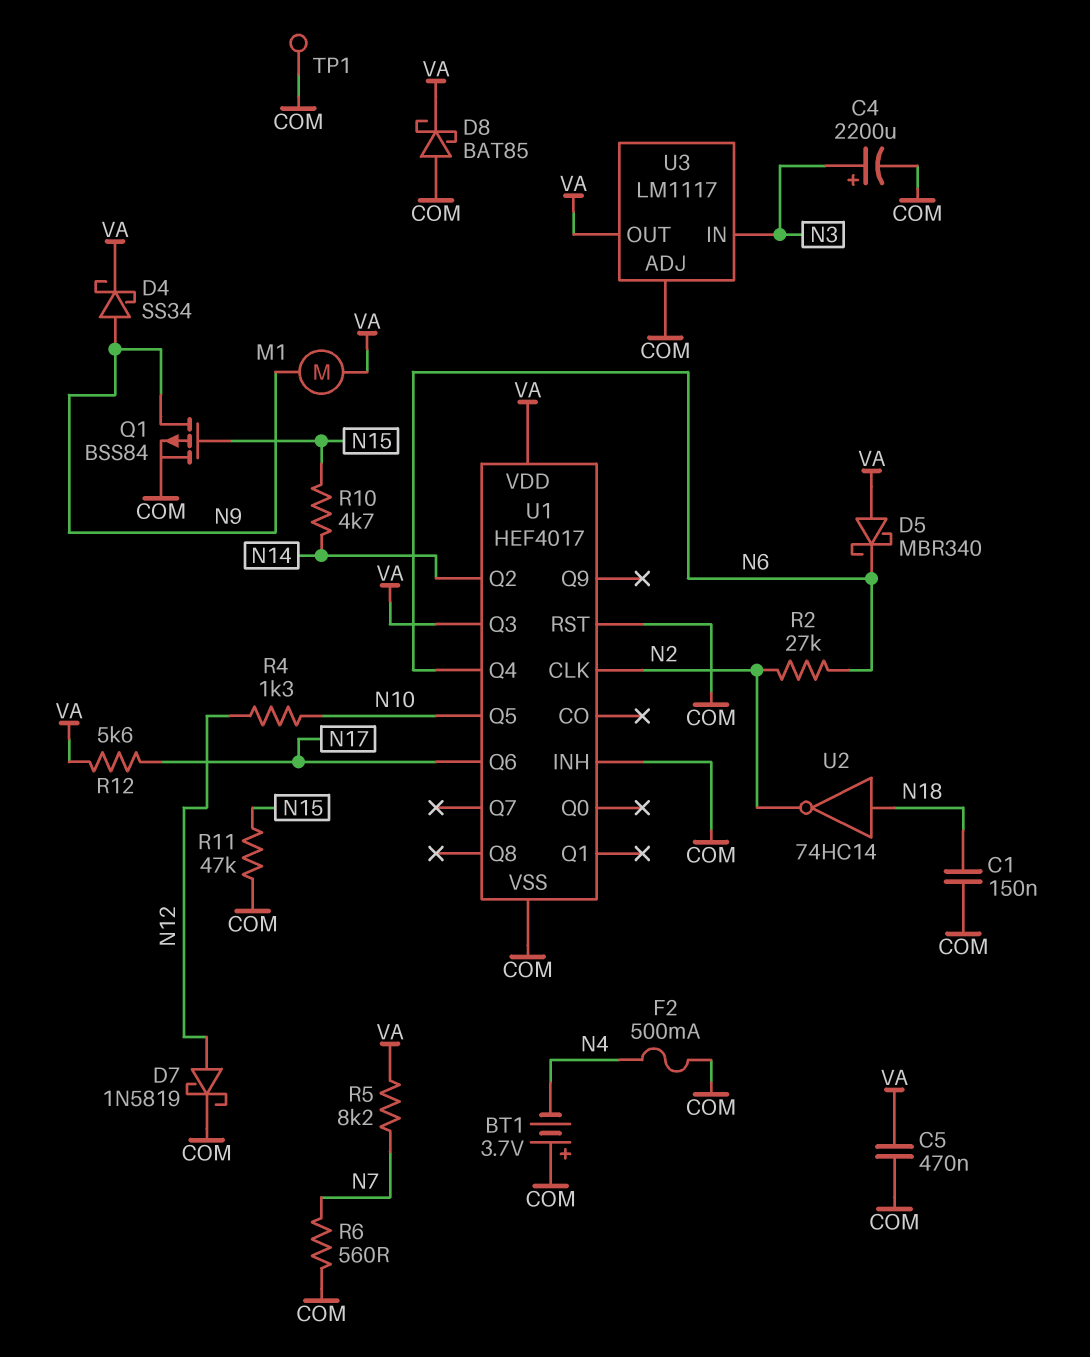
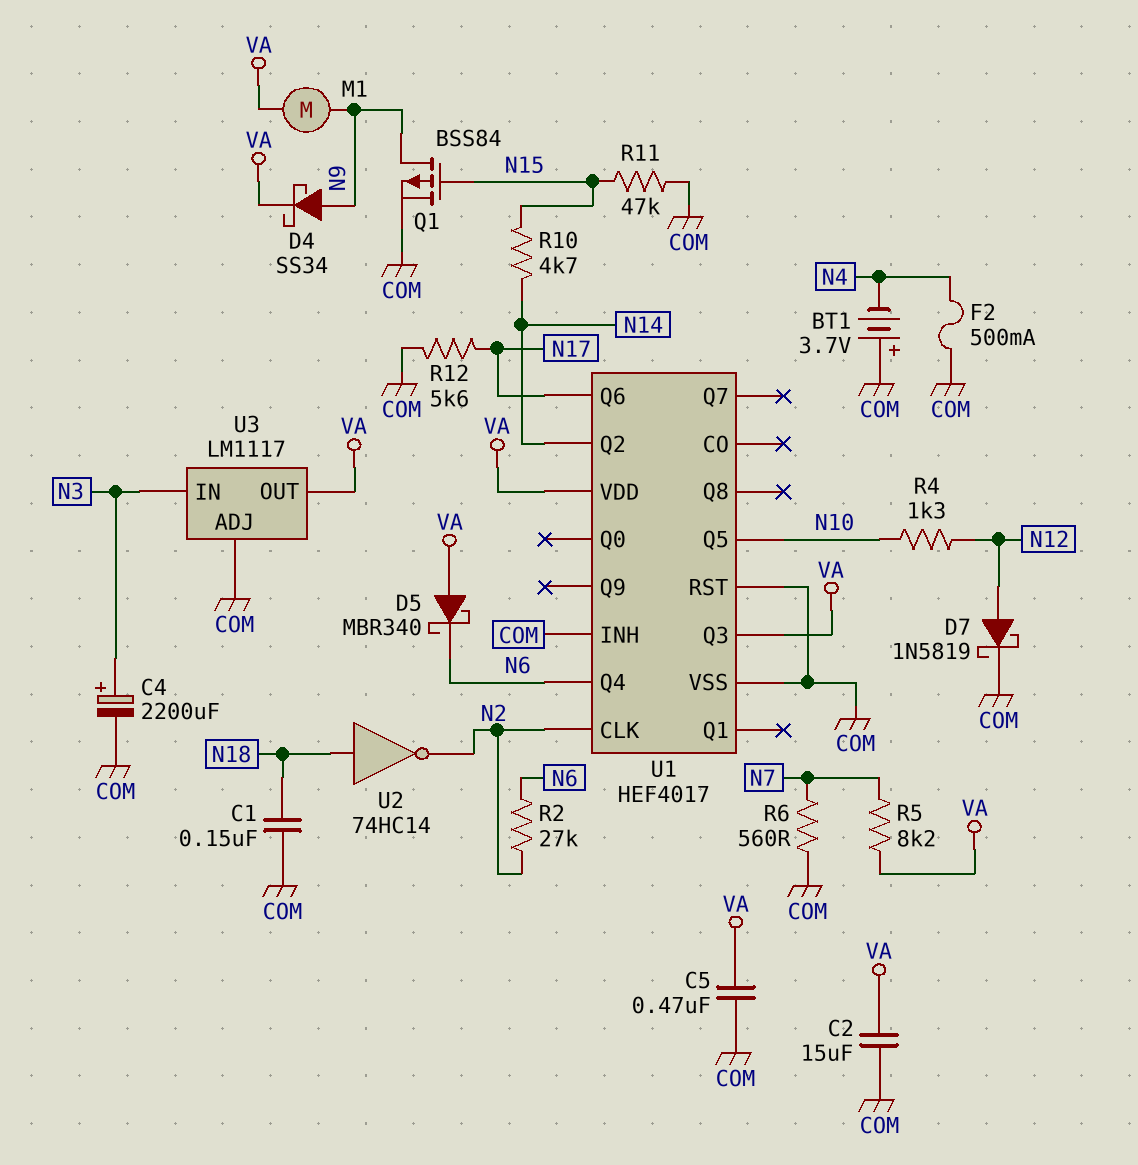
C2: none -> 15uF (COM, VA)
D8: schottky BAT85 (A COM, K VA) -> none
R12: 5.6k (N17, VA) -> 5.6k (COM, N17)
TP1: test point (COM) -> none

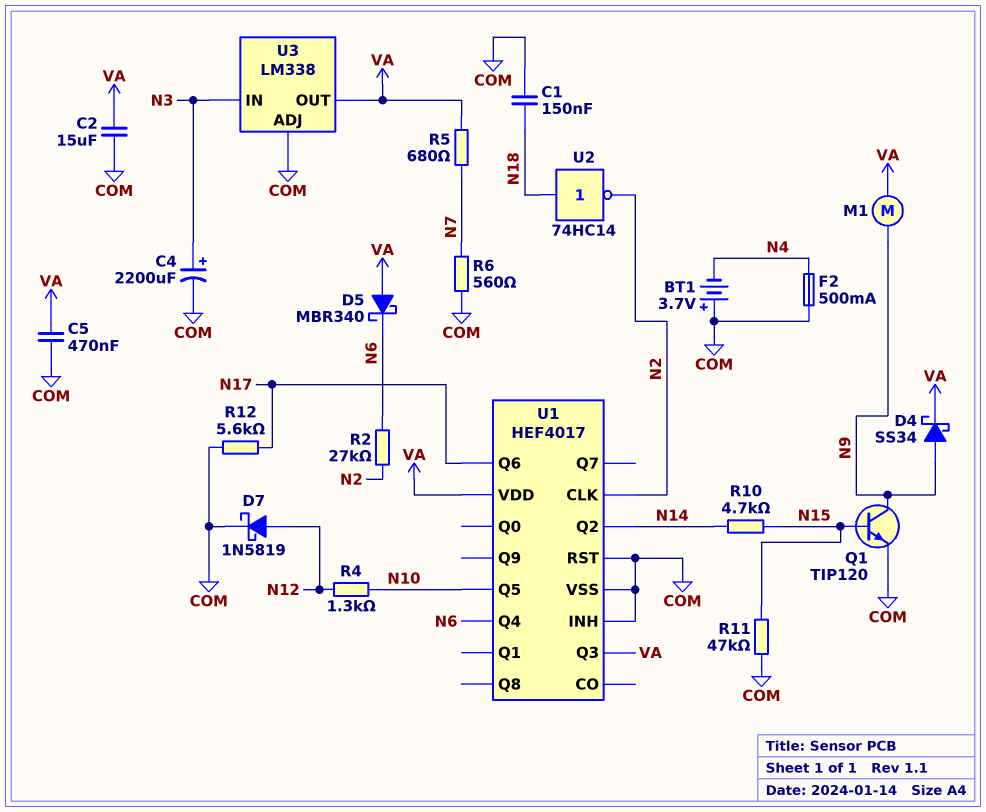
Q1: PMOS BSS84 (G N15, D N9, S COM) -> NPN TIP120 (B N15, C N9, E COM)
R5: 8.2k (N7, VA) -> 680 (N7, VA)
U3: LM1117 -> LM338

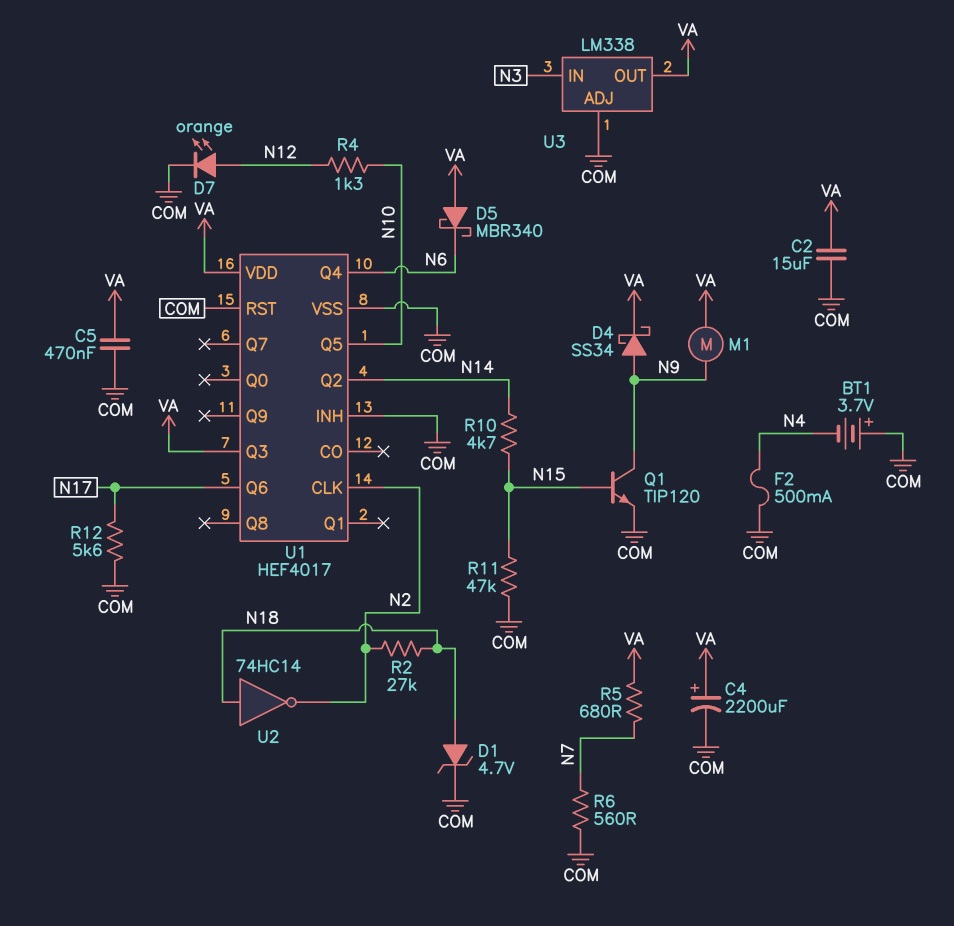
C1: 150nF (COM, N18) -> none
C4: 2200uF (plus N3, minus COM) -> 2200uF (plus VA, minus COM)
D1: none -> zener 4.7V (A N18, K COM)
D7: schottky 1N5819 (A N12, K COM) -> LED orange (A N12, K COM)
R2: 27k (N2, N6) -> 27k (N2, N18)

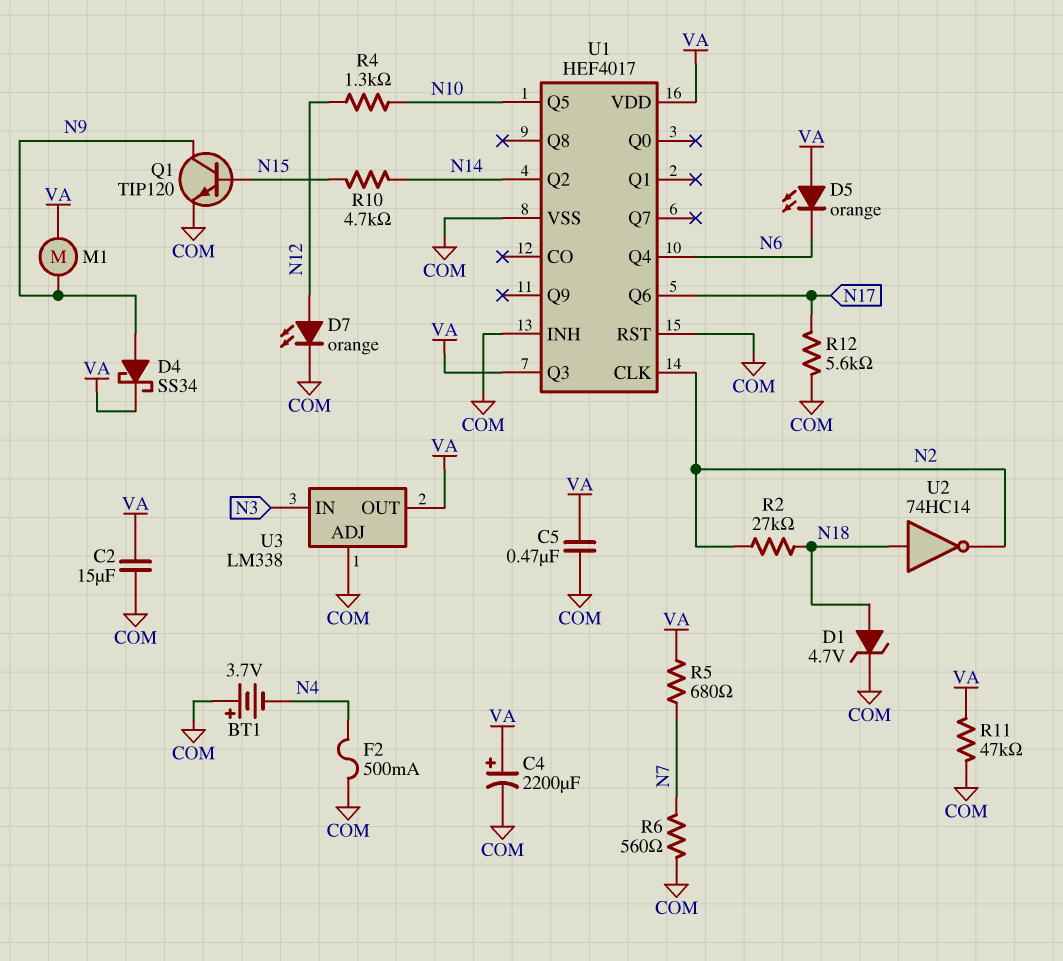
D5: schottky MBR340 (A VA, K N6) -> LED orange (A VA, K N6)
R11: 47k (COM, N15) -> 47k (COM, VA)

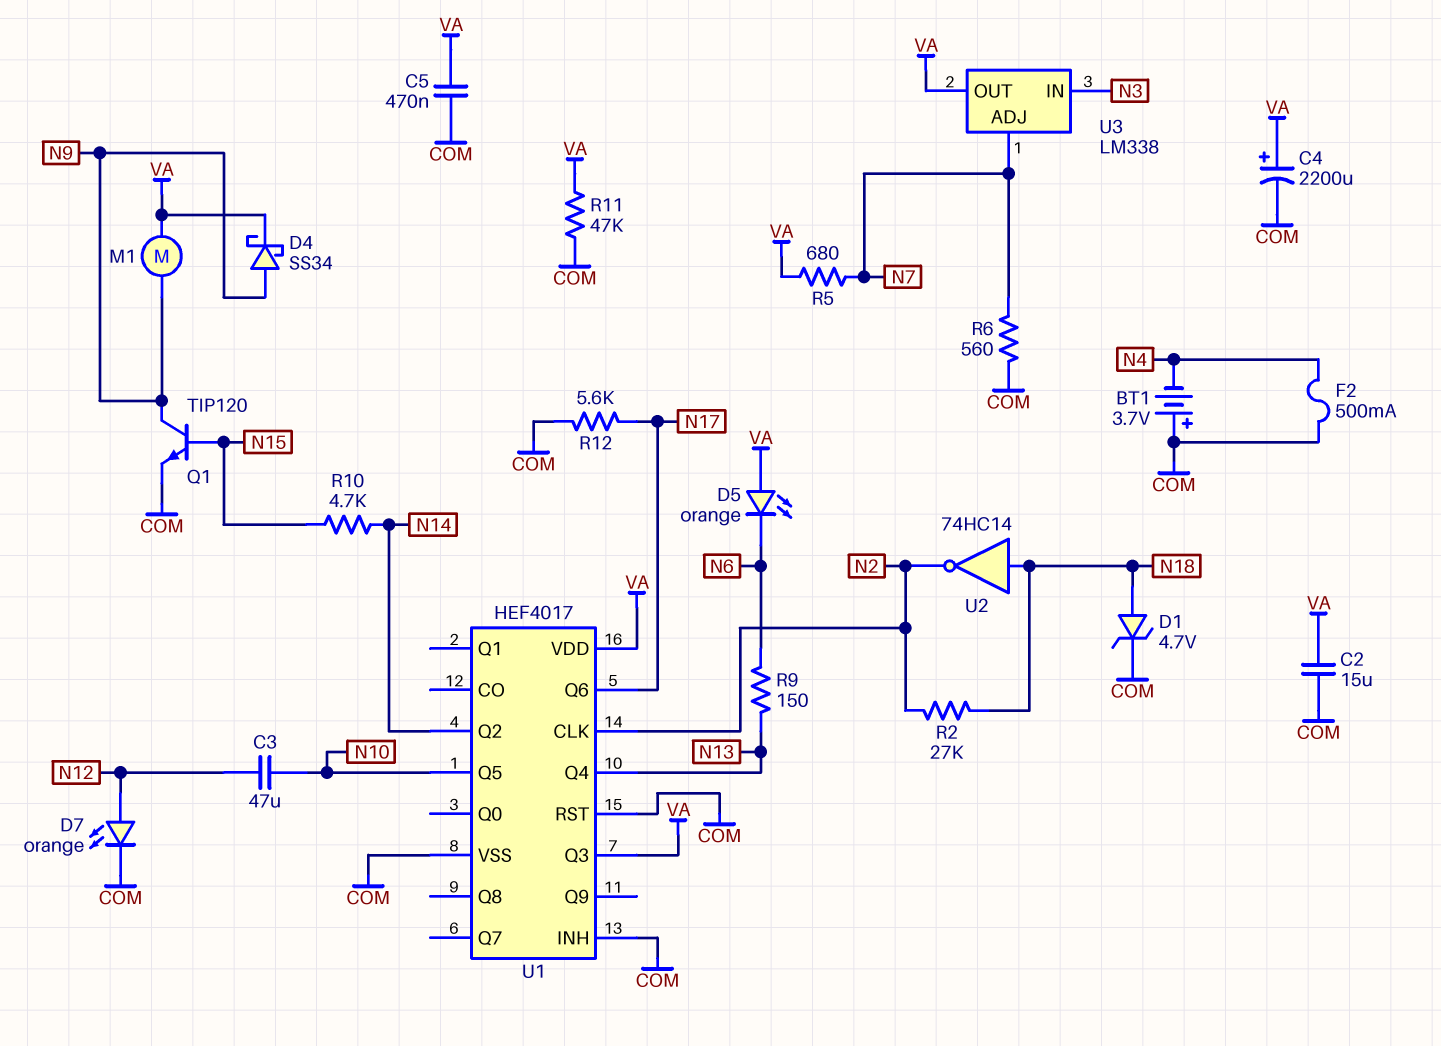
C3: none -> 47uF (N10, N12)
R4: 1.3k (N10, N12) -> none
R9: none -> 150 (N6, N13)
U1 pin Q4: N6 -> N13
U3 pin ADJ: COM -> N7

